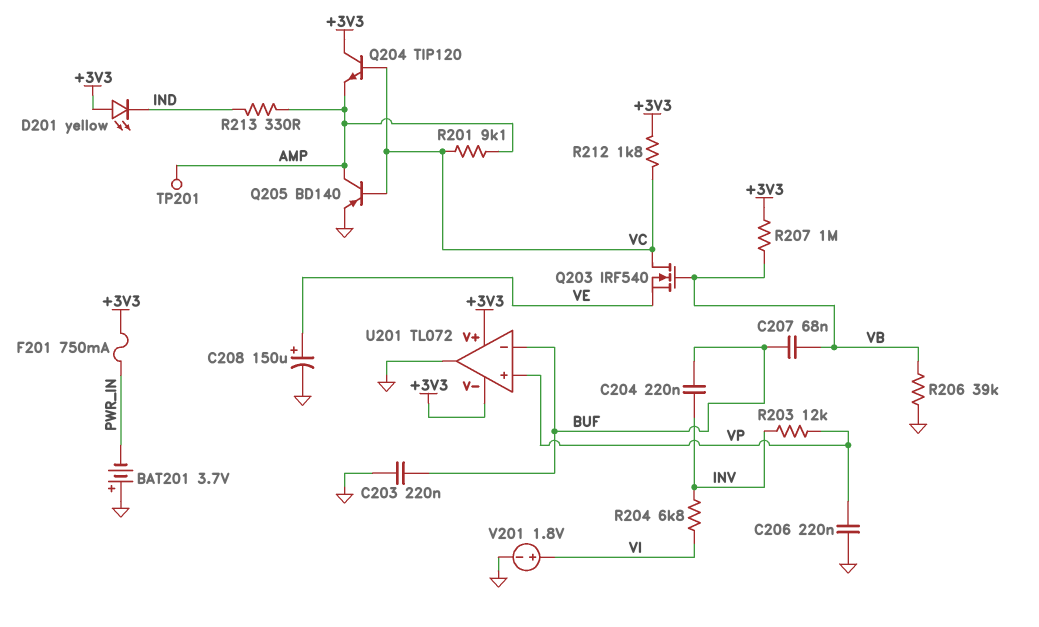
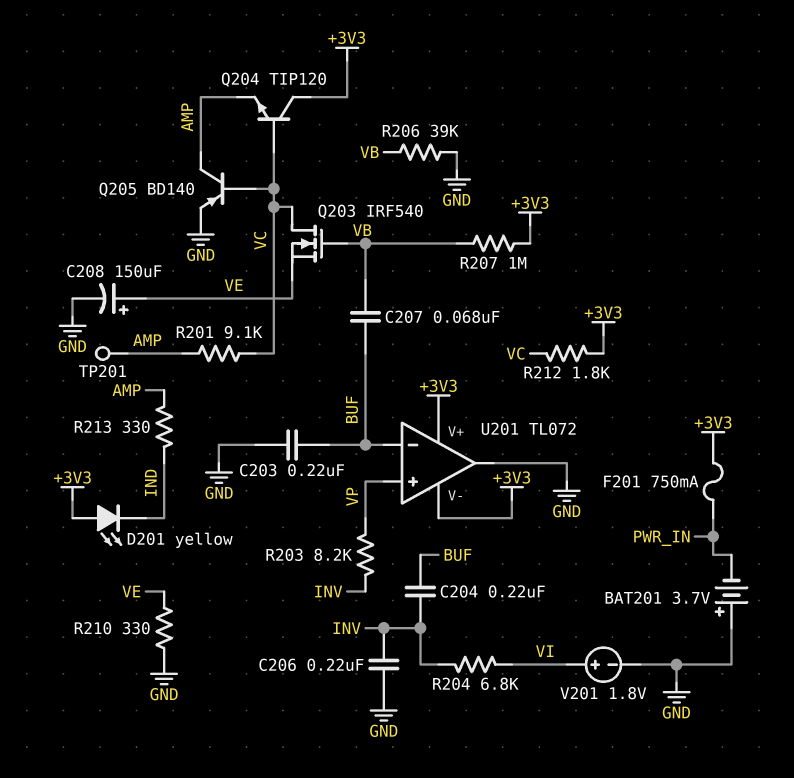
C206: 220nF (GND, VP) -> 220nF (GND, INV)
R203: 12k (INV, VP) -> 8.2k (INV, VP)
R210: none -> 330 (GND, VE)

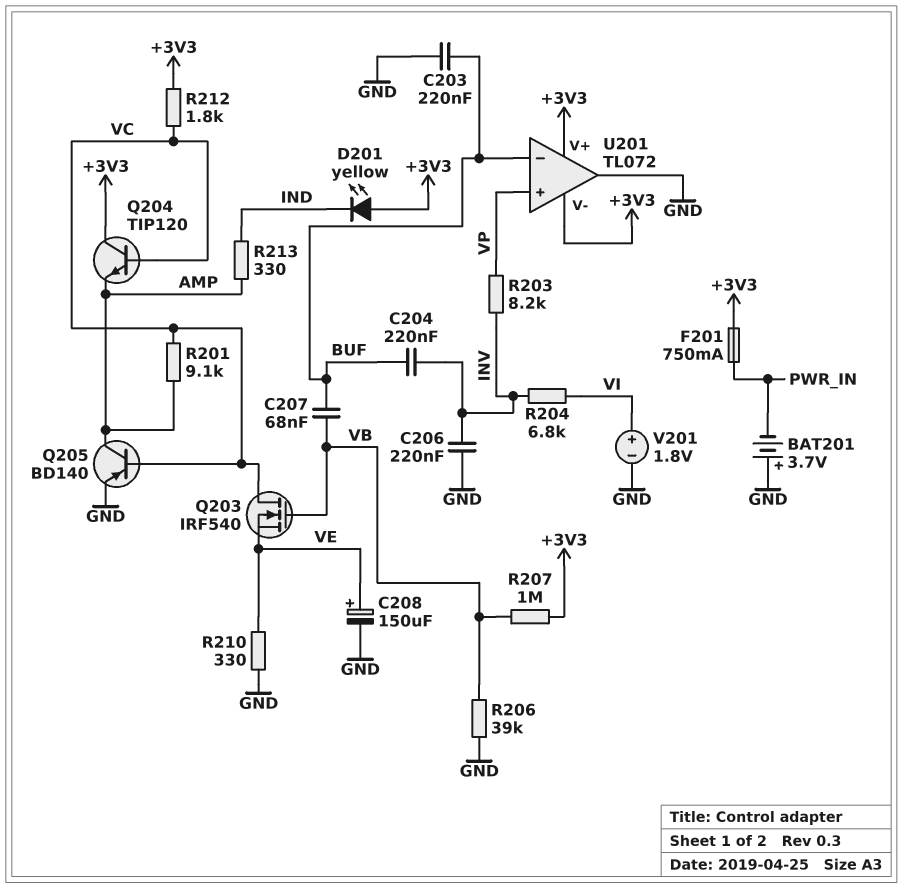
TP201: test point (AMP) -> none

